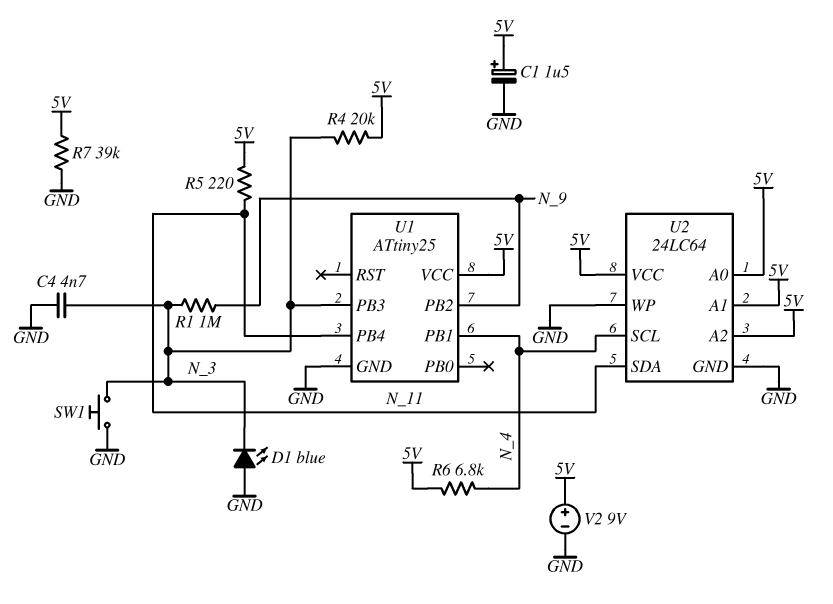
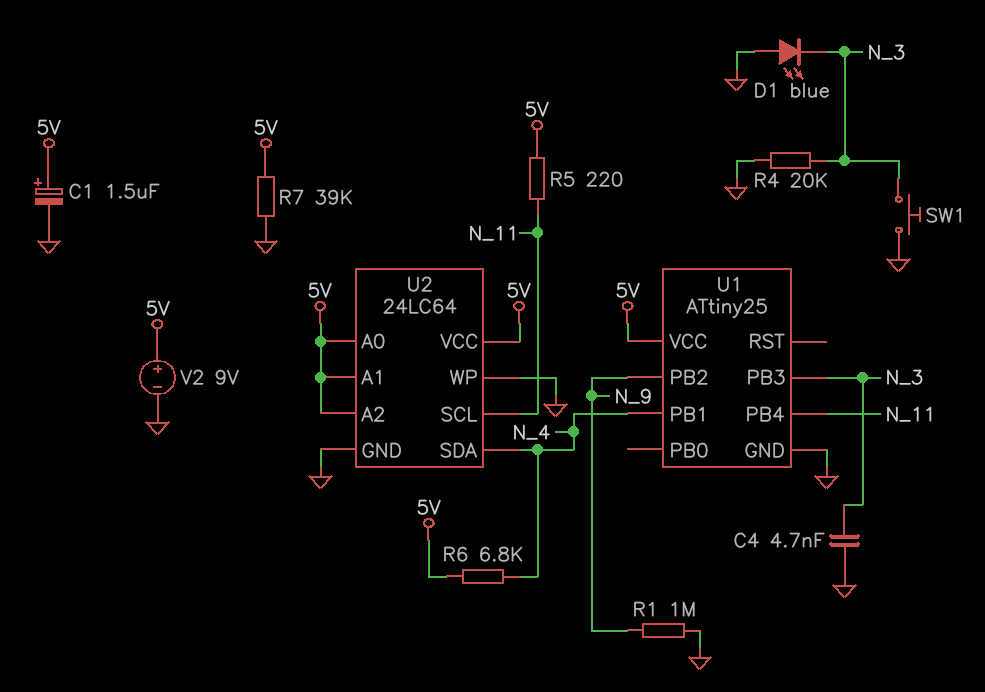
R1: 1M (N_3, N_9) -> 1M (GND, N_9)
R4: 20k (5V, N_3) -> 20k (GND, N_3)
U2 pin SCL: N_4 -> N_11
U2 pin SDA: N_11 -> N_4

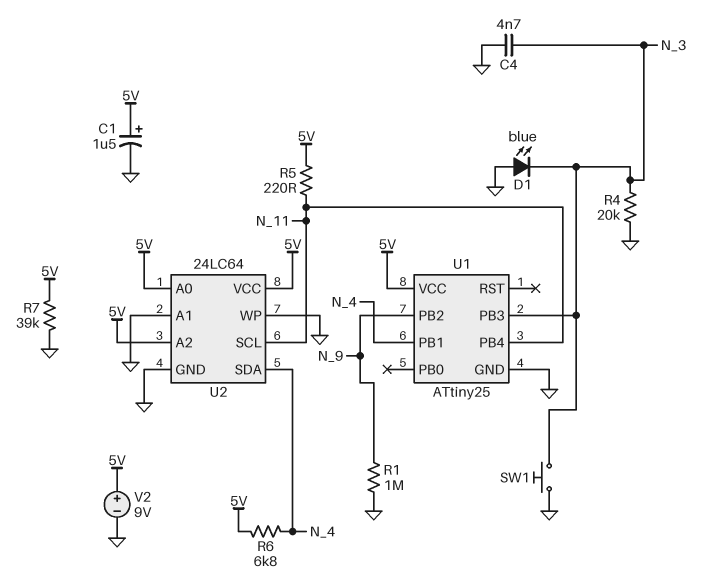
U2 pin A1: 5V -> GND

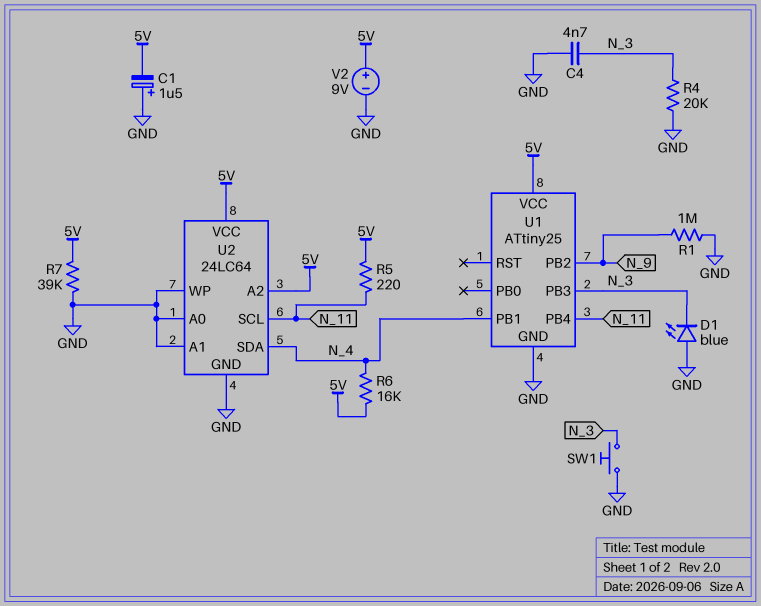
C1: 1.5uF (plus 5V, minus GND) -> 1.5uF (plus GND, minus 5V)
R6: 6.8k (5V, N_4) -> 16k (5V, N_4)
U2 pin A0: 5V -> GND

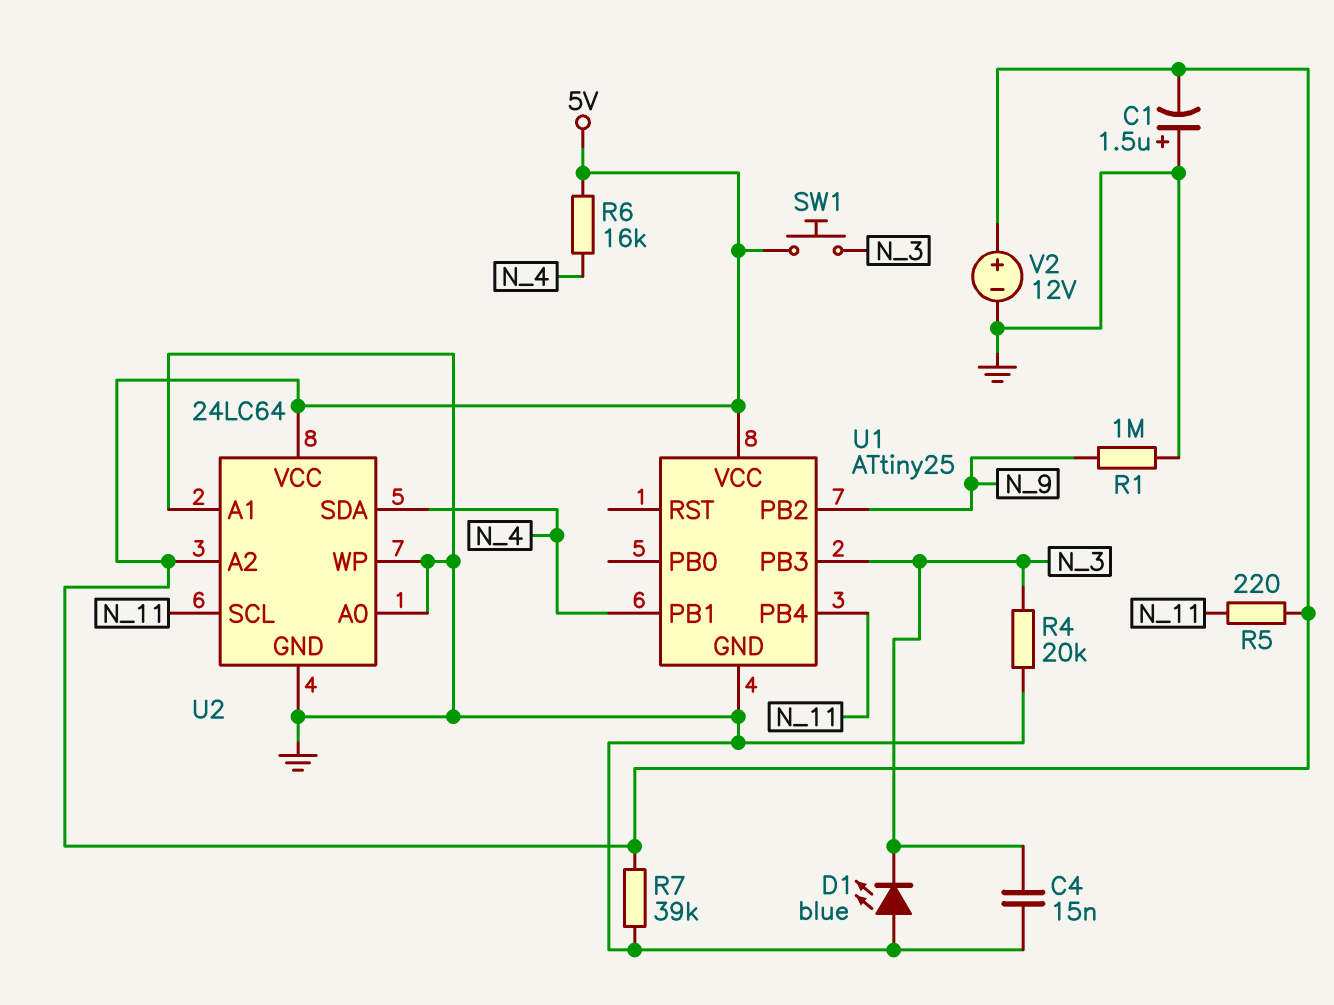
C4: 4.7nF (GND, N_3) -> 15nF (GND, N_3)
SW1: button (GND, N_3) -> button (5V, N_3)
V2: 9V (plus 5V, minus GND) -> 12V (plus 5V, minus GND)

